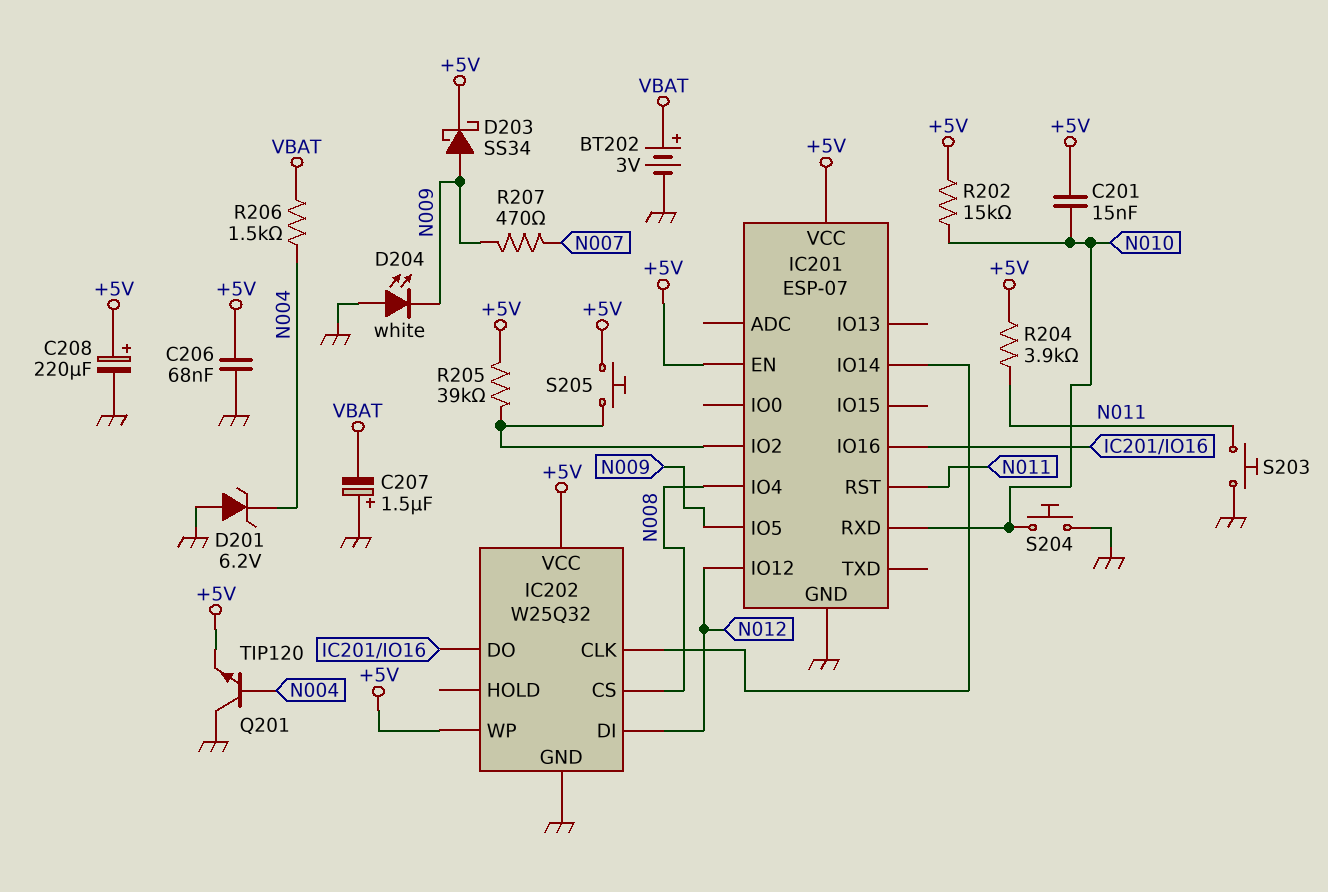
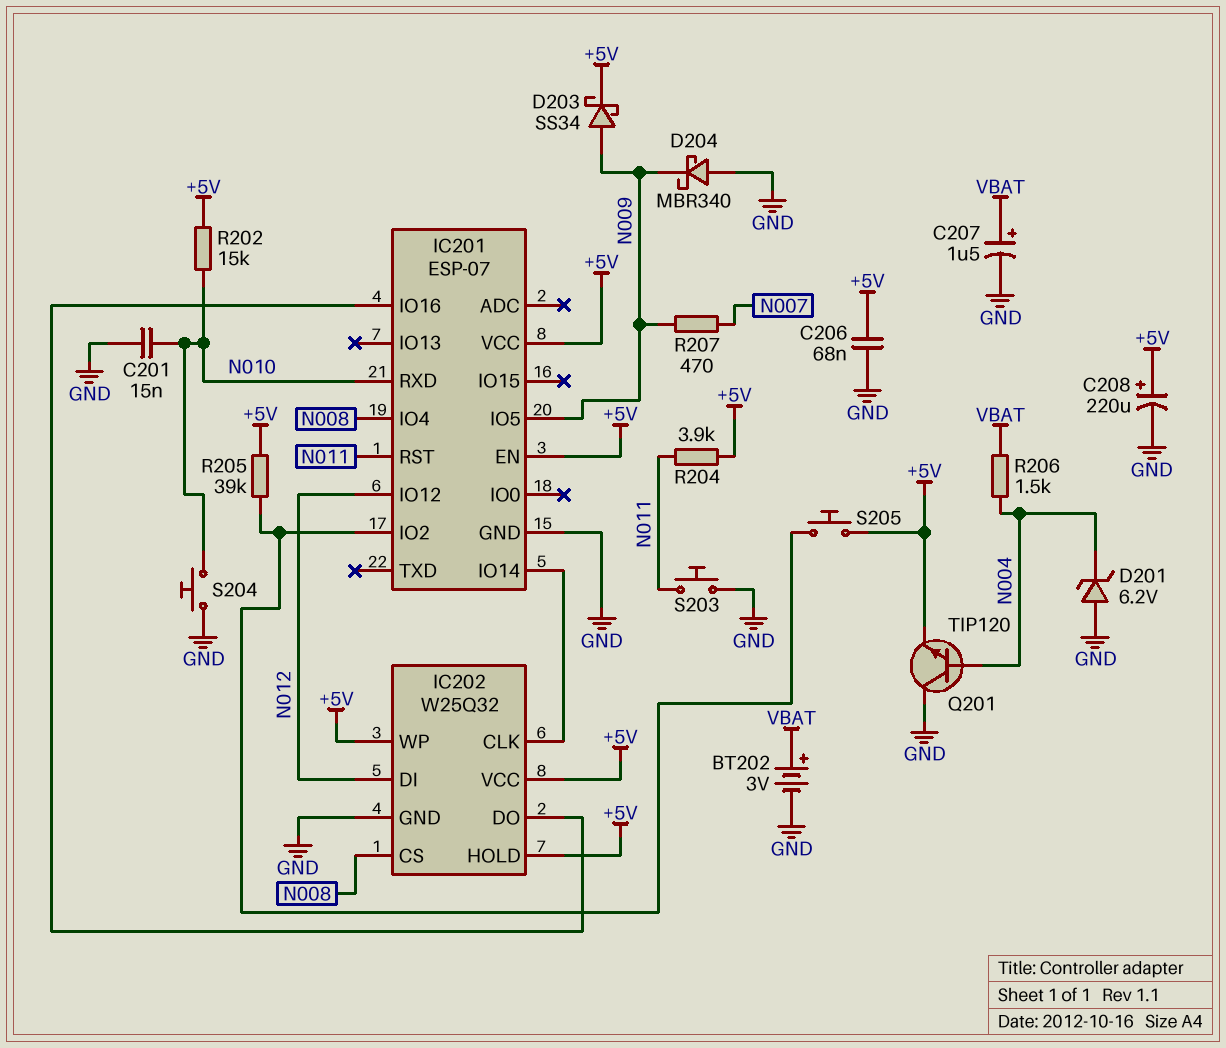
C201: 15nF (+5V, N010) -> 15nF (GND, N010)
C207: 1.5uF (plus GND, minus VBAT) -> 1.5uF (plus VBAT, minus GND)
D204: LED white (A GND, K N009) -> schottky MBR340 (A GND, K N009)
IC202 pin HOLD: none -> +5V

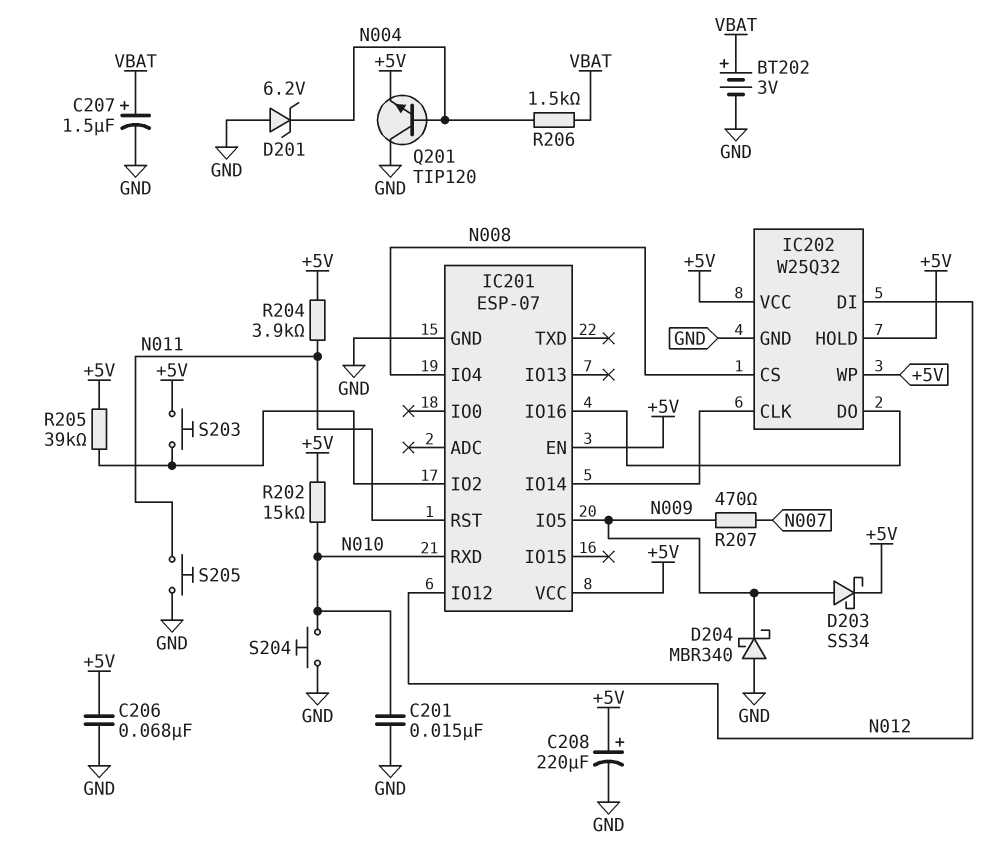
S203: button (GND, N011) -> button (+5V, IC201/IO2)
S205: button (+5V, IC201/IO2) -> button (GND, N011)

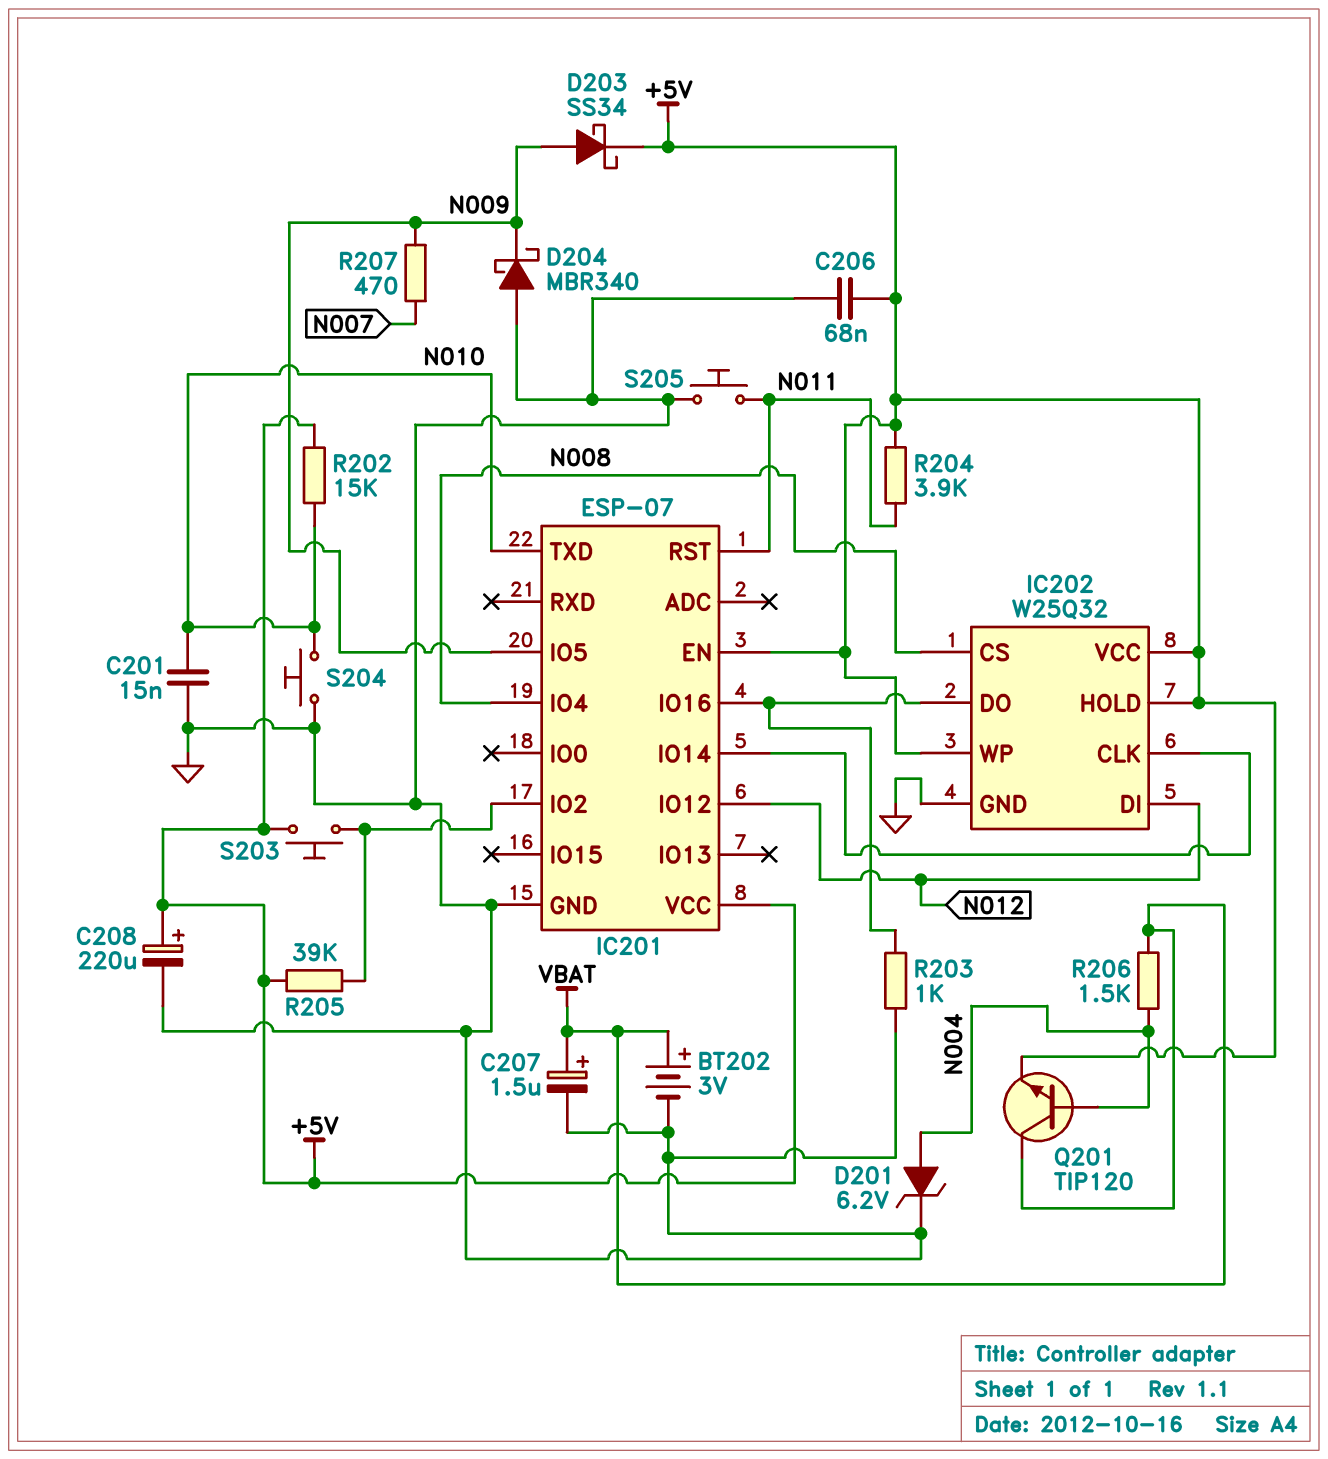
D201: zener 6.2V (A GND, K N004) -> zener 6.2V (A N004, K GND)
IC201 pin RXD: N010 -> none
IC201 pin TXD: none -> N010
Q201: NPN TIP120 (B N004, C GND, E +5V) -> NPN TIP120 (B N004, C VBAT, E +5V)
R203: none -> 1k (GND, IC201/IO16)

